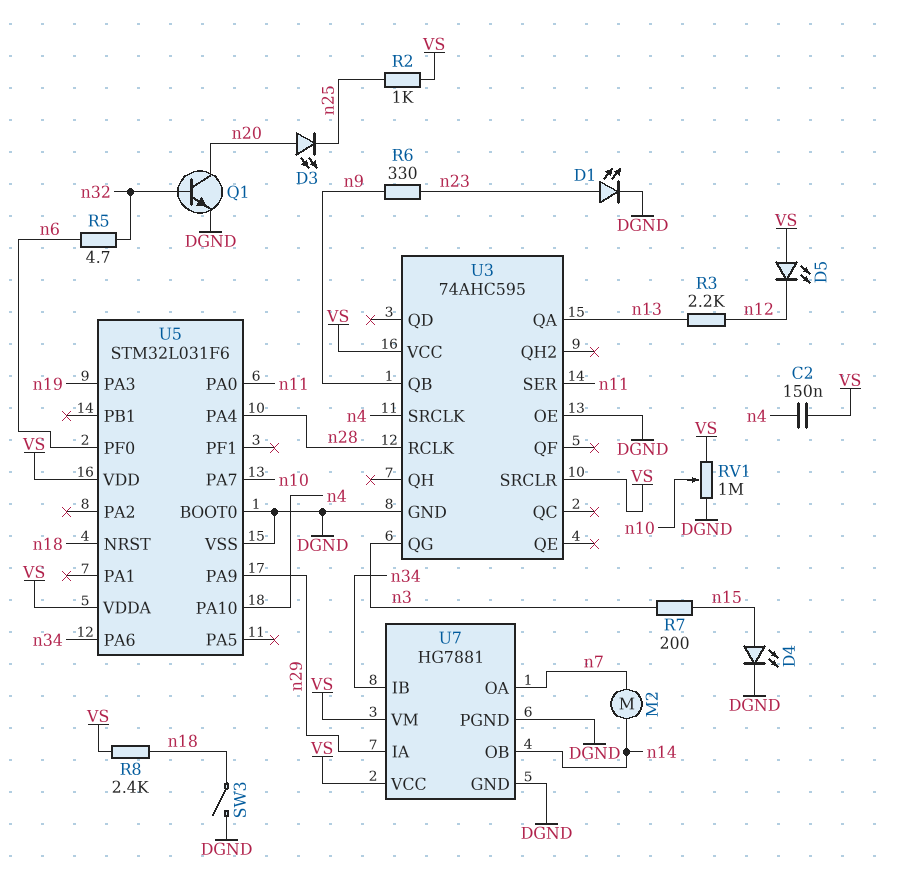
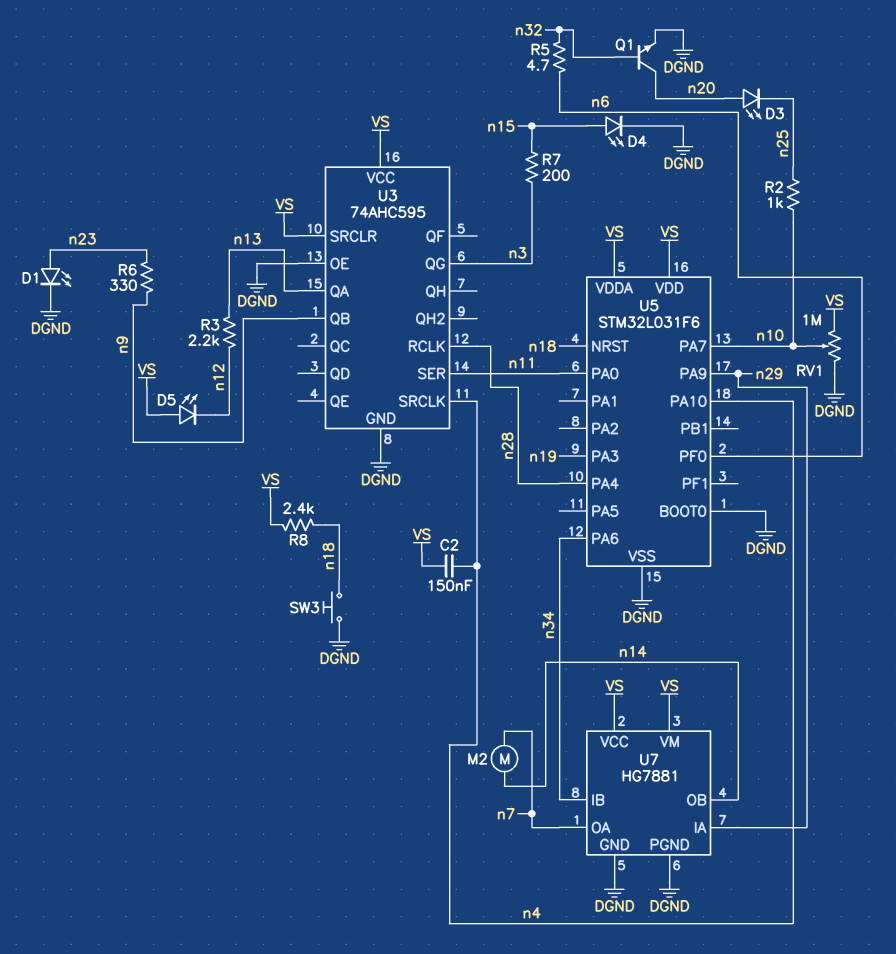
R2: 1k (VS, n25) -> 1k (n10, n25)
SW3: switch (DGND, n18) -> button (DGND, n18)

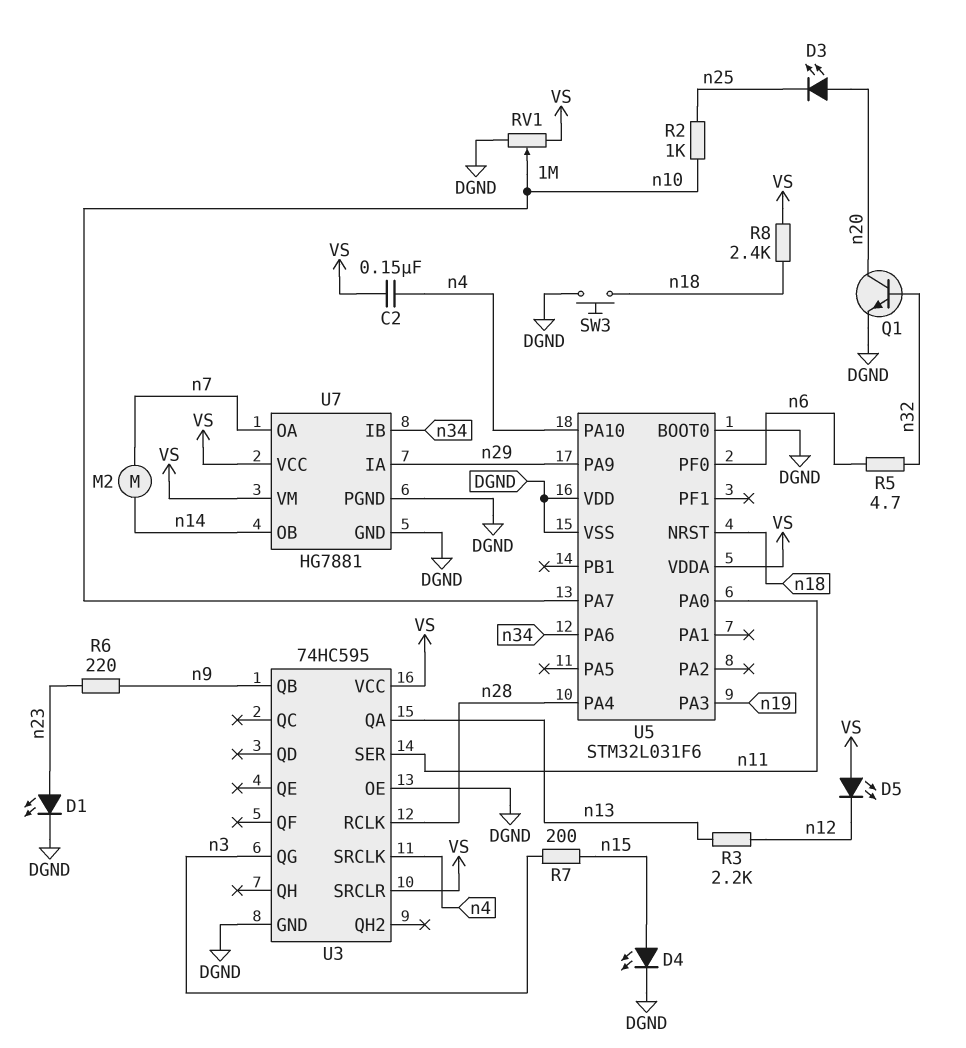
R6: 330 (n9, n23) -> 220 (n9, n23)
U3: 74AHC595 -> 74HC595
U5 pin VDD: VS -> DGND

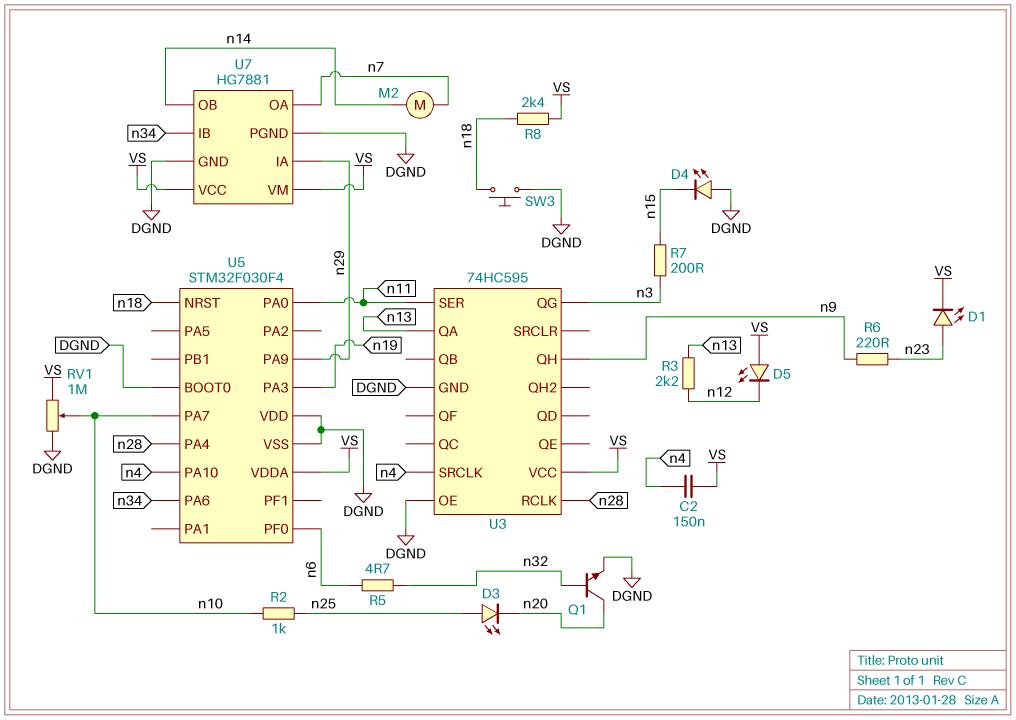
D1: LED (A n23, K DGND) -> LED (A n23, K VS)
D3: LED (A n20, K n25) -> LED (A n25, K n20)
D4: LED (A n15, K DGND) -> LED (A DGND, K n15)
U3 pin QB: n9 -> none
U3 pin QH: none -> n9
U3 pin SRCLR: VS -> none
U5: STM32L031F6 -> STM32F030F4

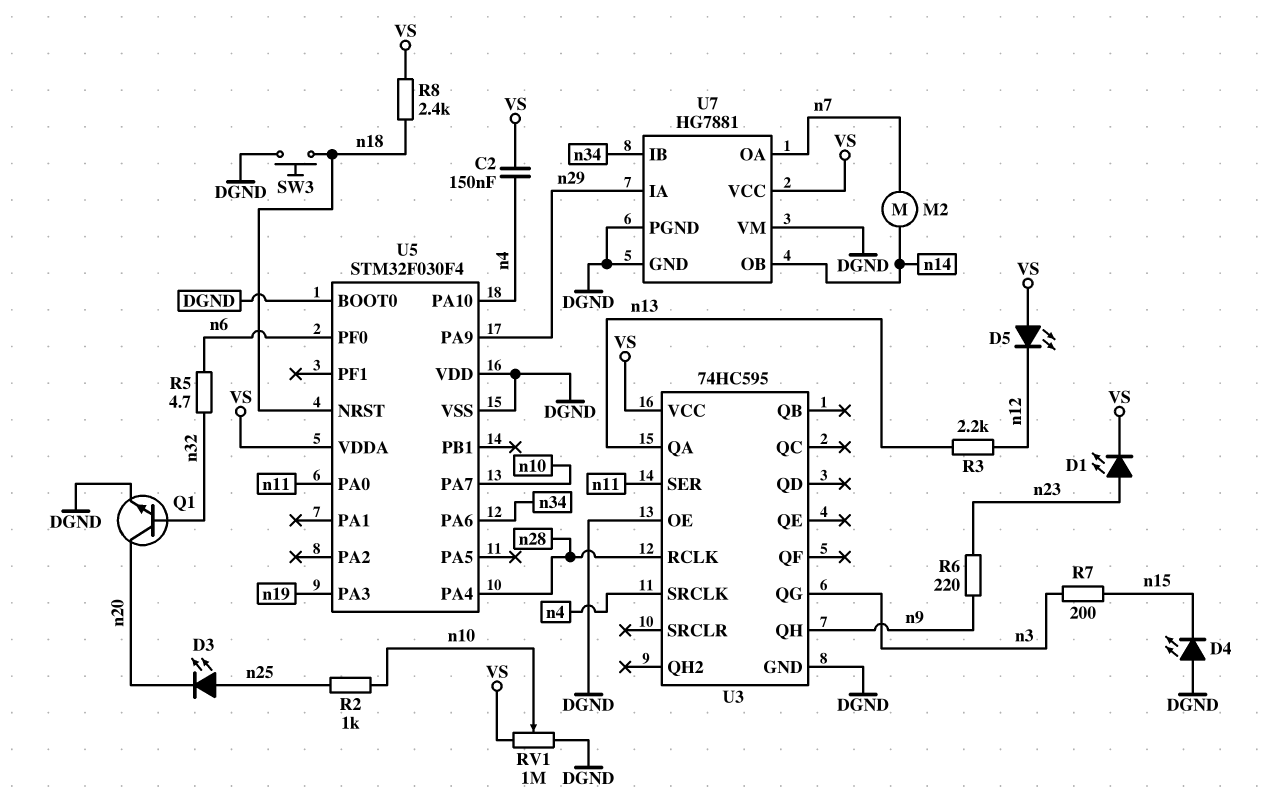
U7 pin VM: VS -> DGND

